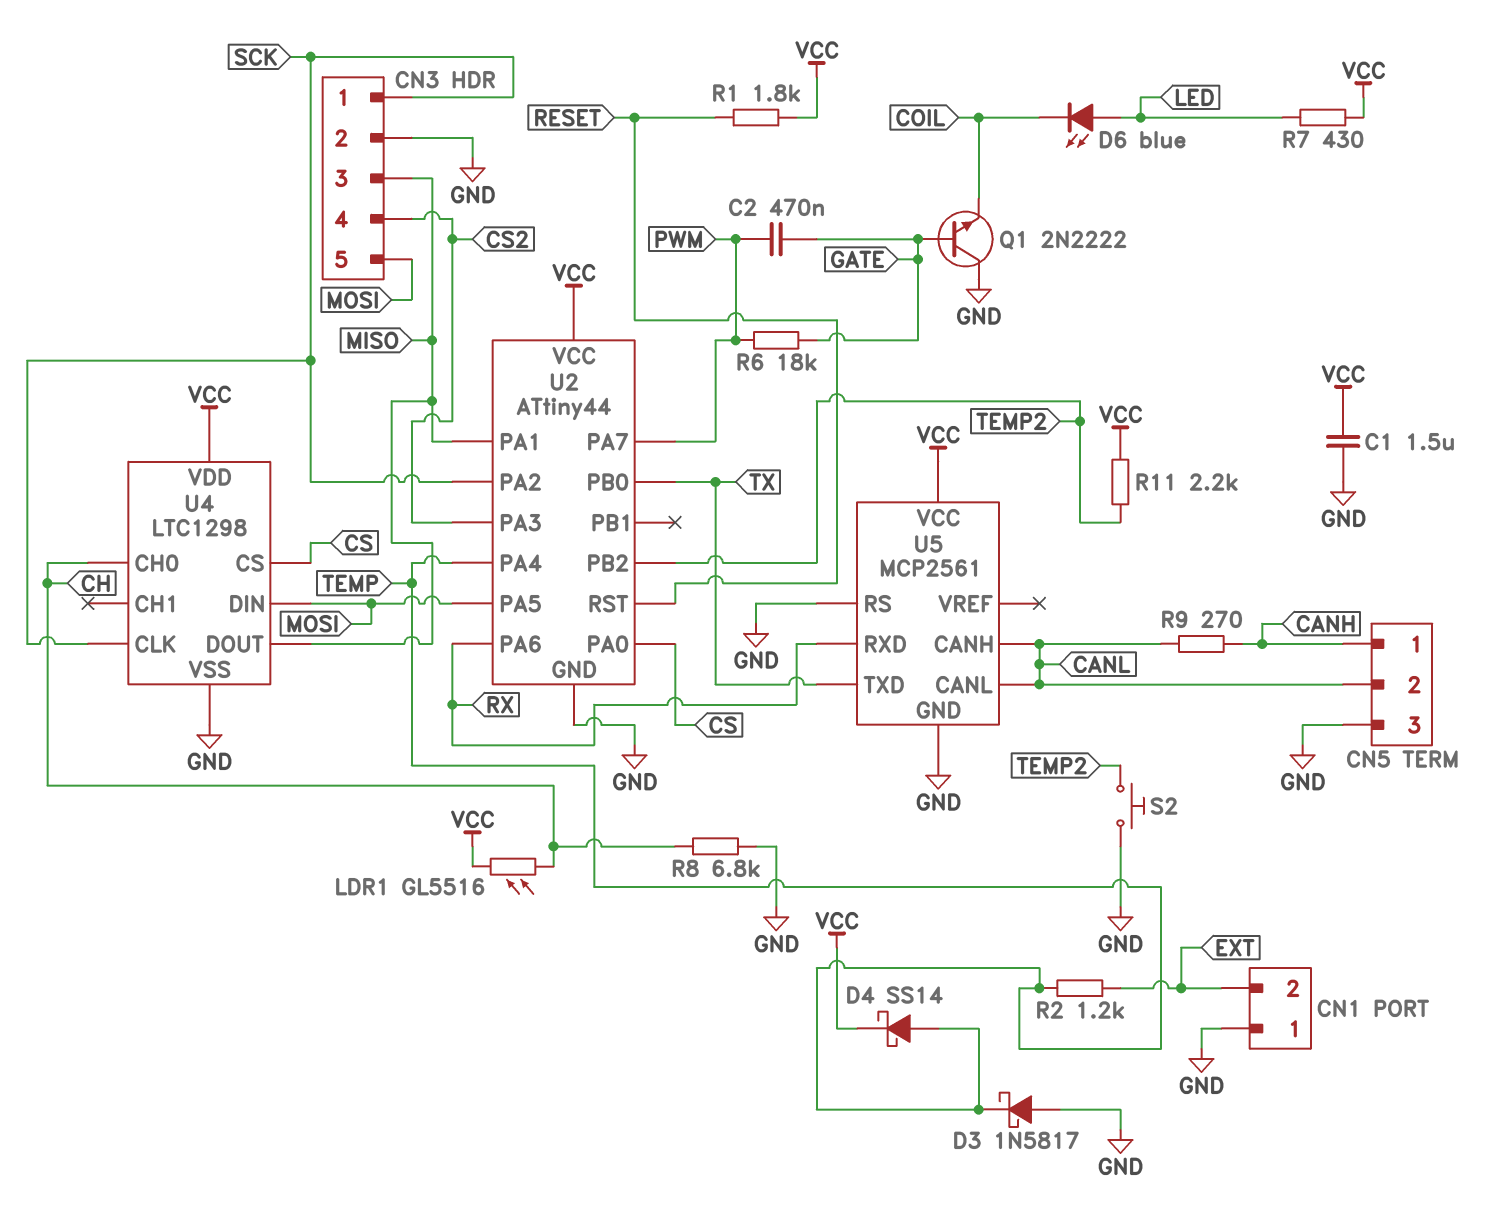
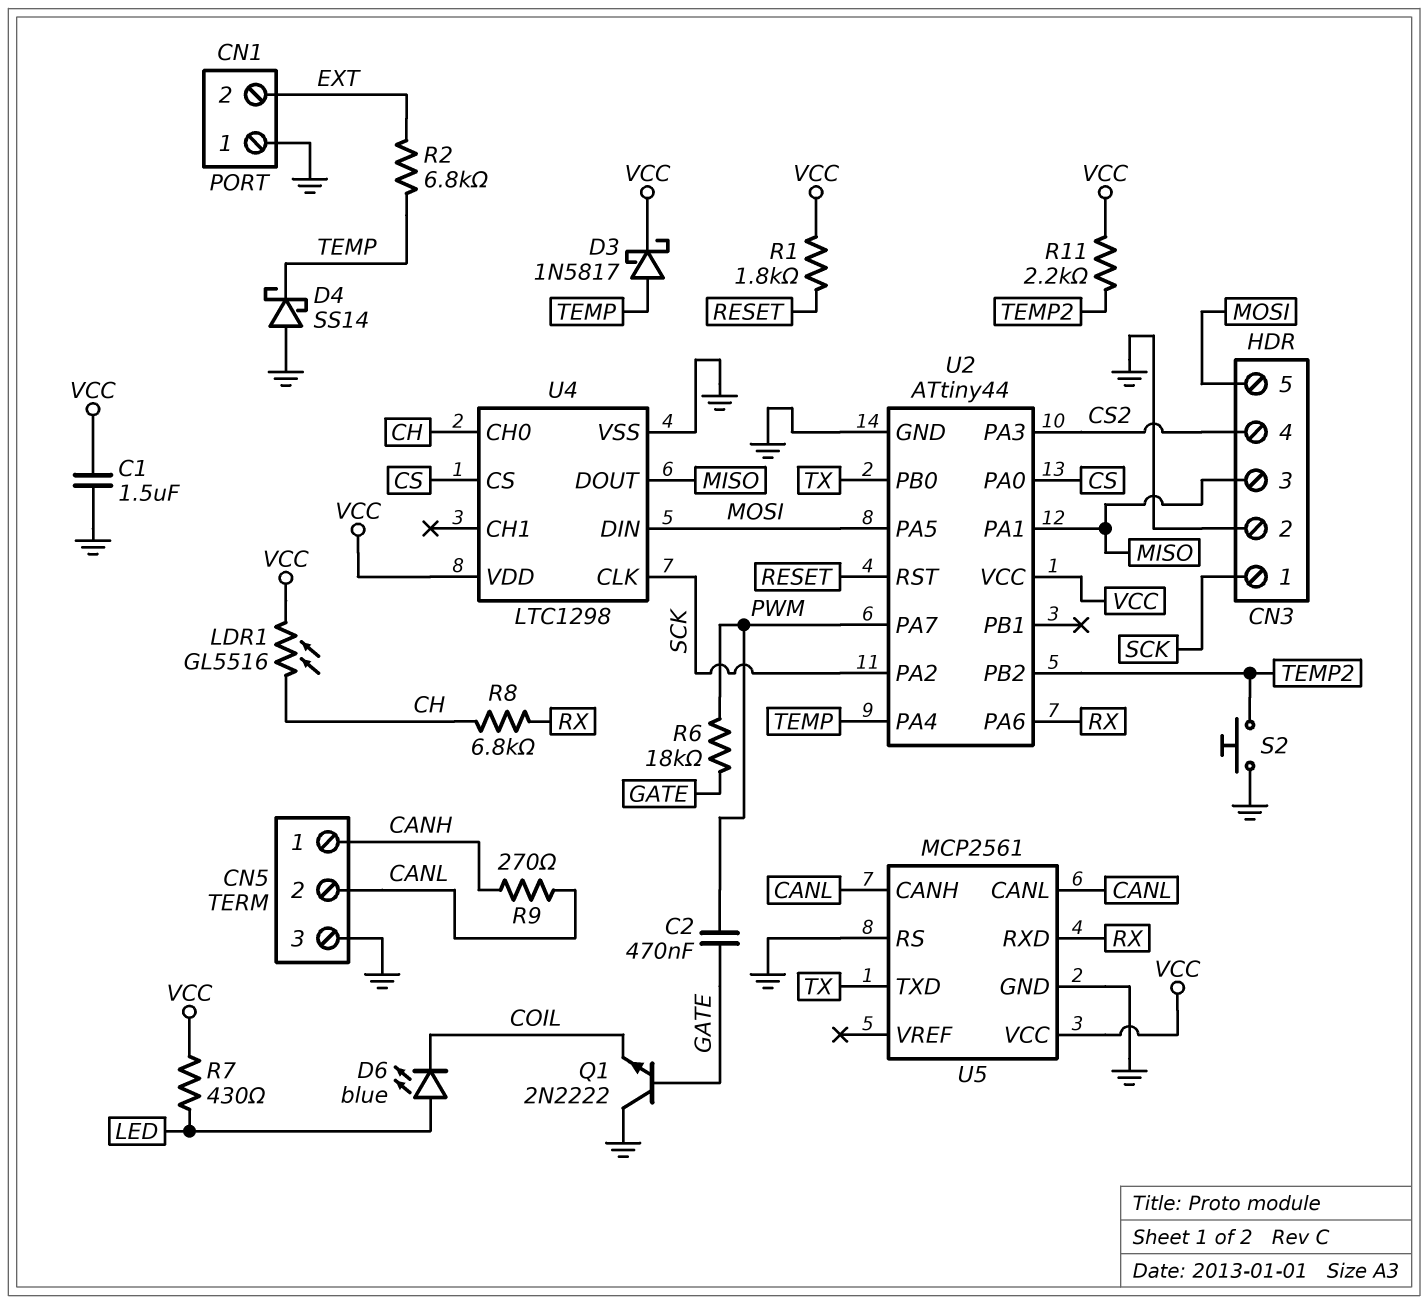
D3: schottky 1N5817 (A GND, K TEMP) -> schottky 1N5817 (A TEMP, K VCC)
D4: schottky SS14 (A TEMP, K VCC) -> schottky SS14 (A GND, K TEMP)
R2: 1.2k (EXT, TEMP) -> 6.8k (EXT, TEMP)
R8: 6.8k (CH, GND) -> 6.8k (CH, RX)

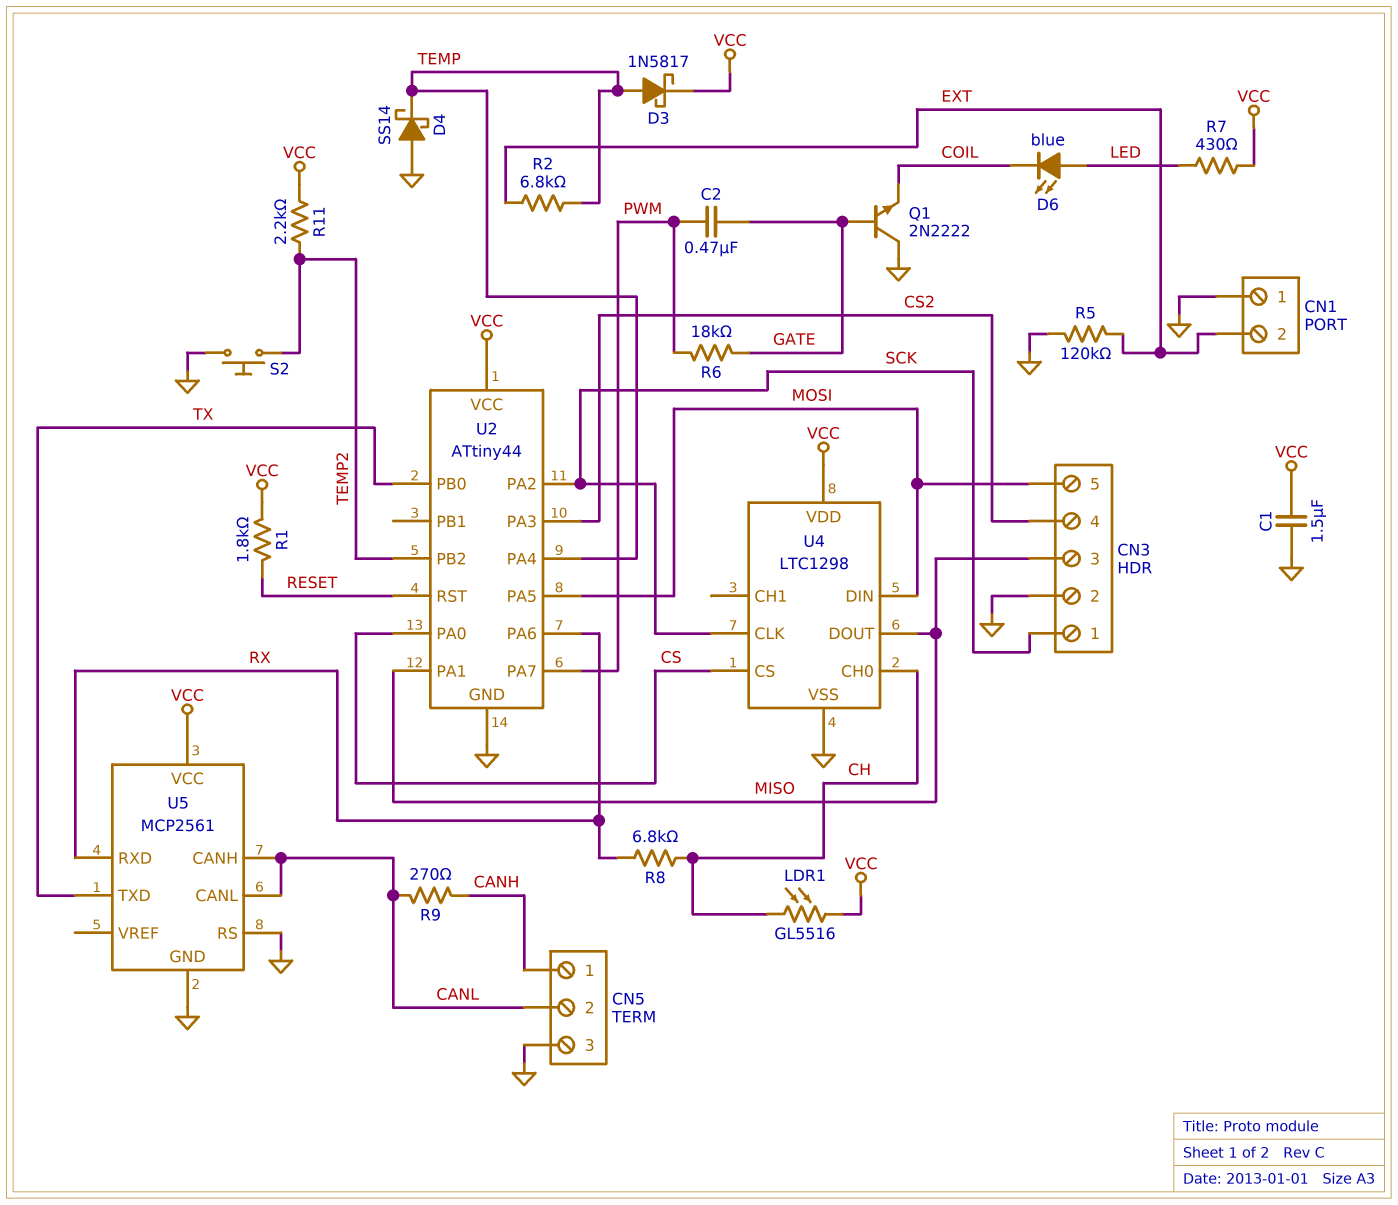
R5: none -> 120k (EXT, GND)

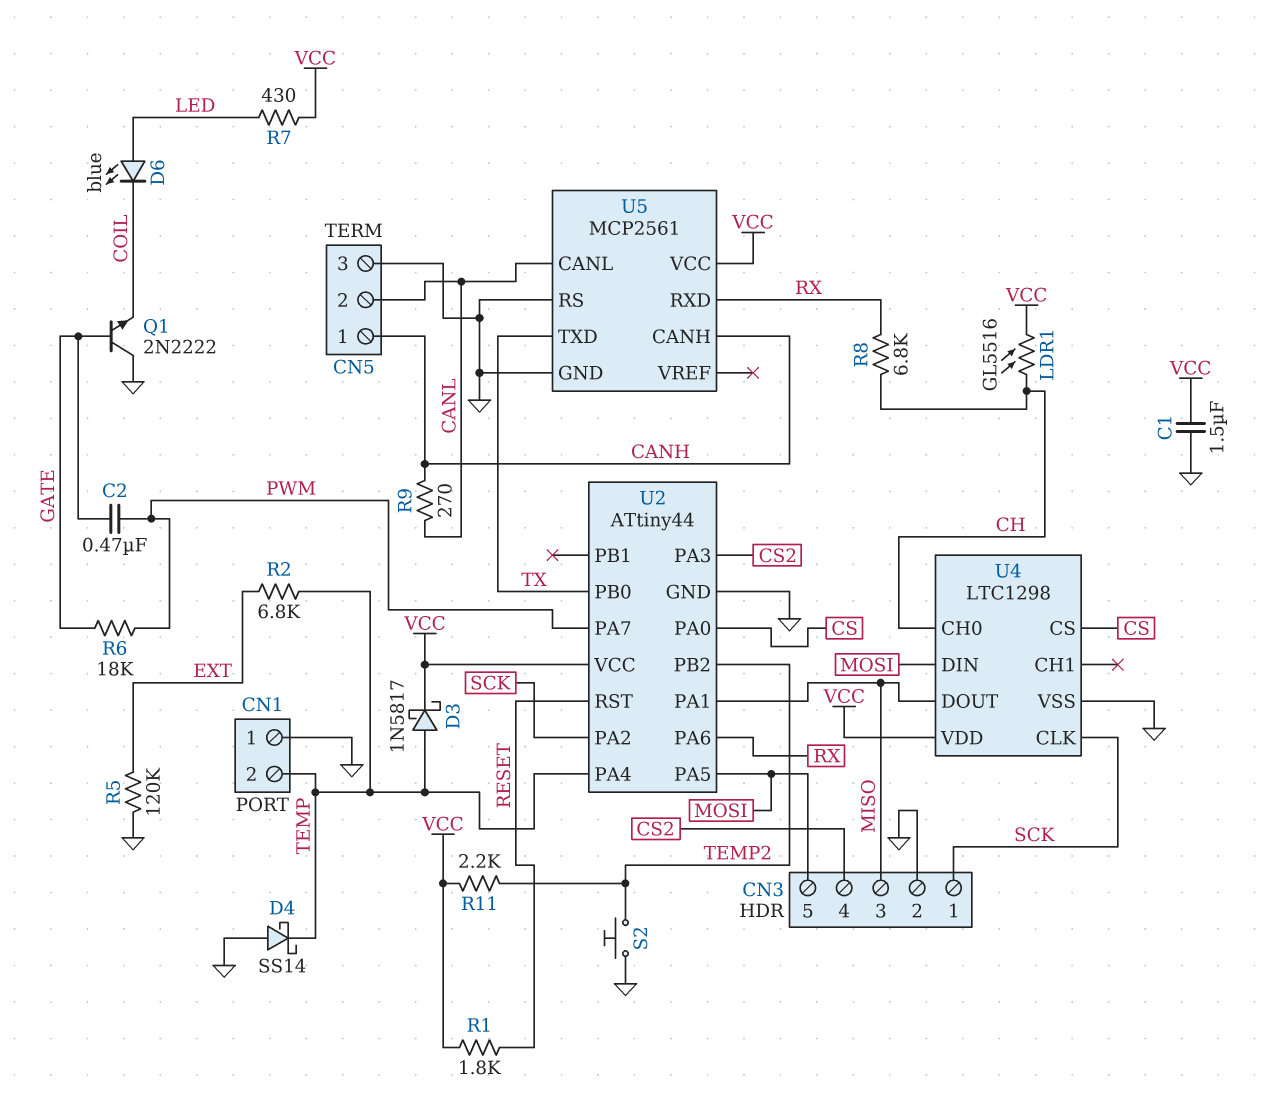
CN1 pin 2: EXT -> TEMP
U5 pin CANH: CANL -> CANH

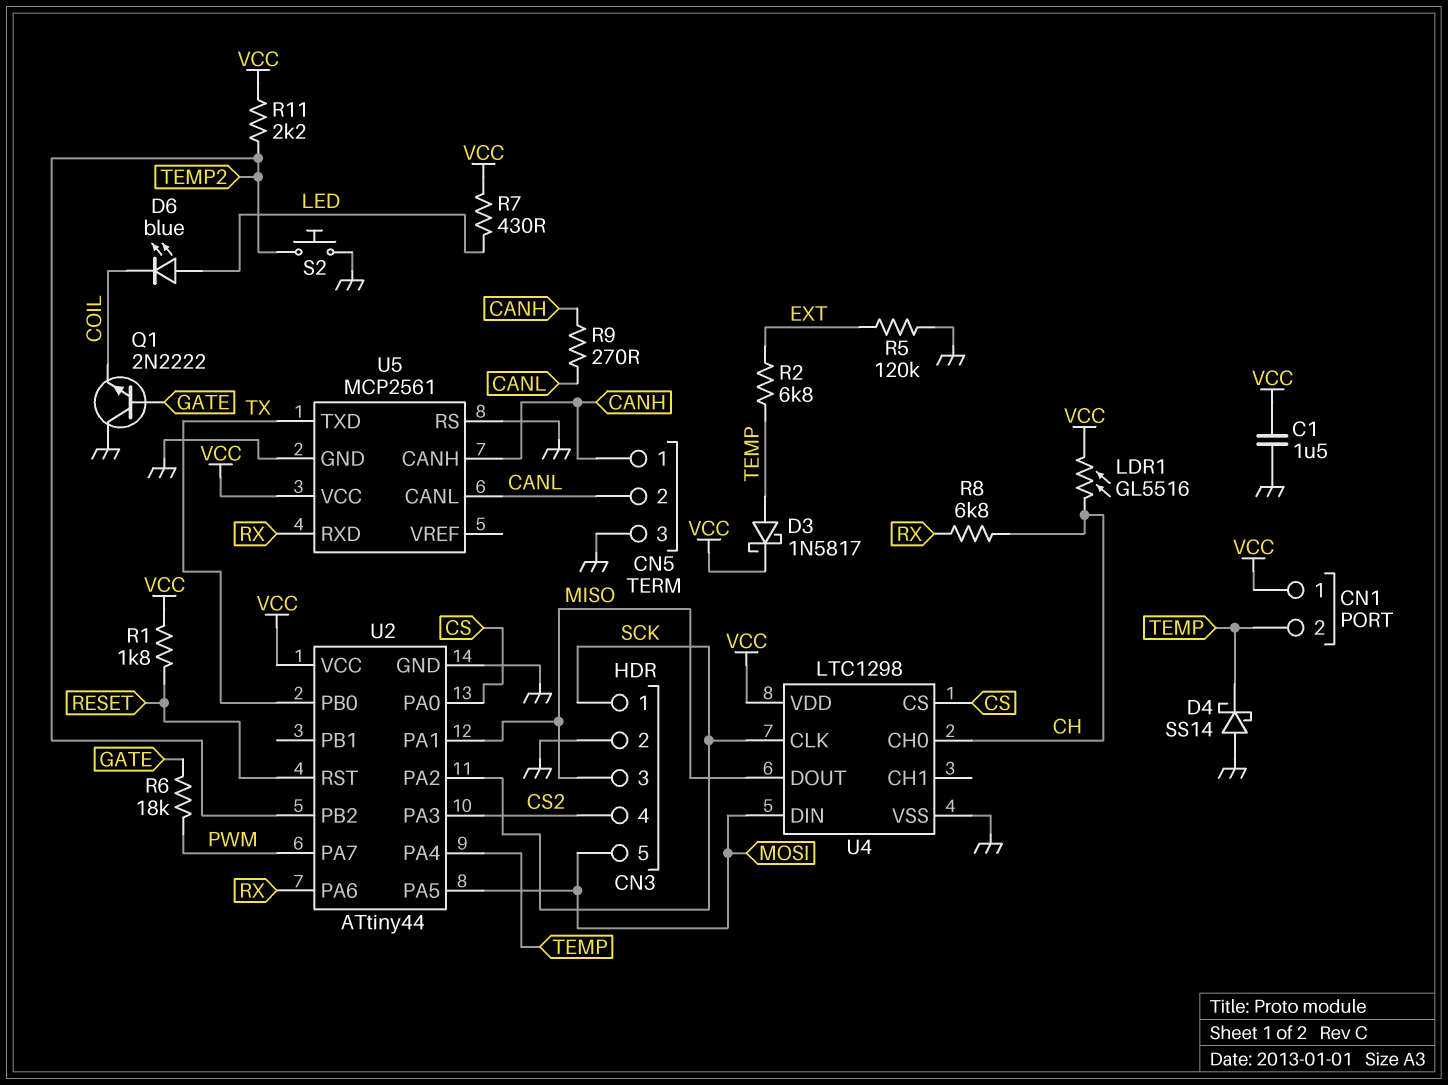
C2: 470nF (GATE, PWM) -> none
CN1 pin 1: GND -> VCC

